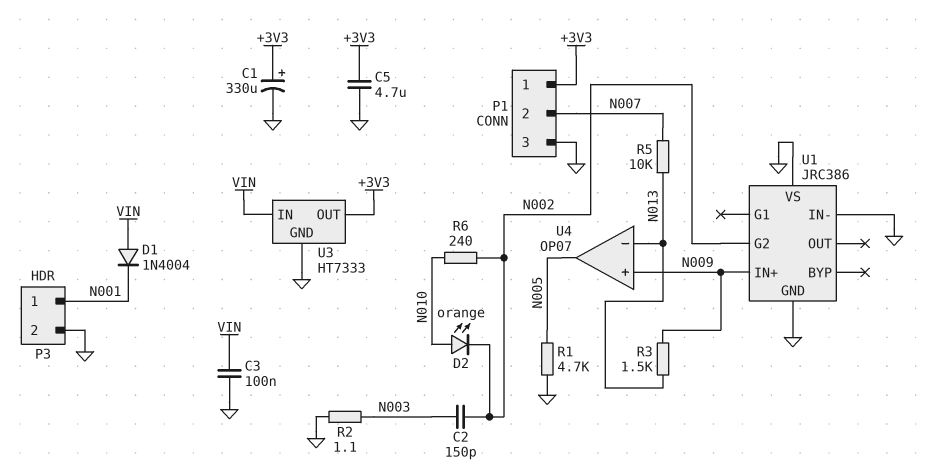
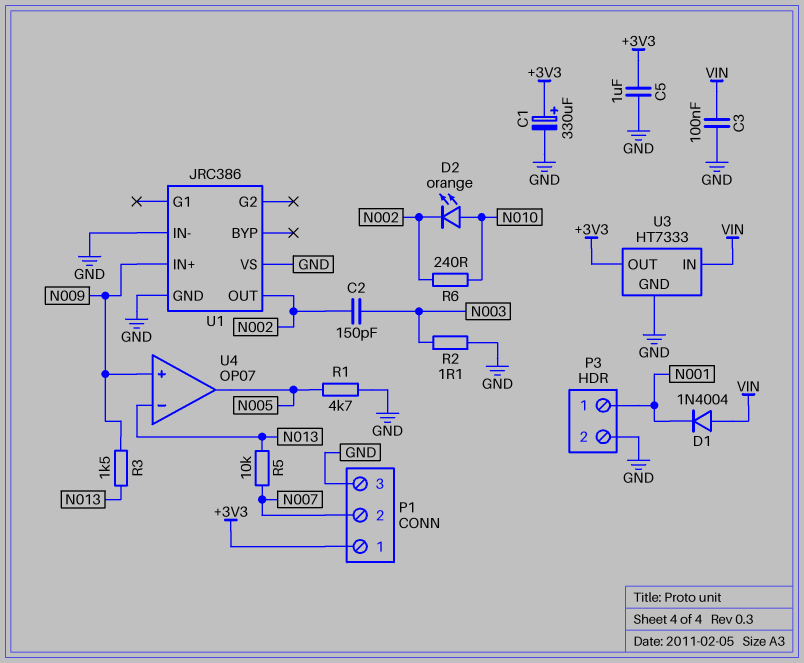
C5: 4.7uF (+3V3, GND) -> 1uF (+3V3, GND)
U1 pin G2: N002 -> none
U1 pin OUT: none -> N002

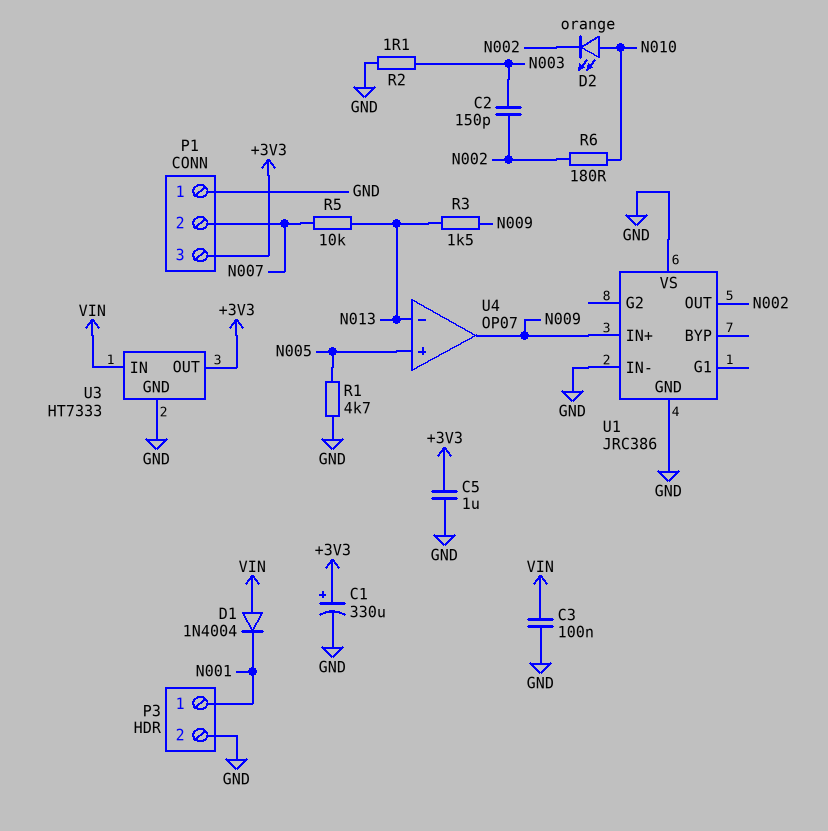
P1 pin 1: +3V3 -> GND
P1 pin 3: GND -> +3V3
R6: 240 (N002, N010) -> 180 (N002, N010)
U4 pin in+: N009 -> N005
U4 pin out: N005 -> N009

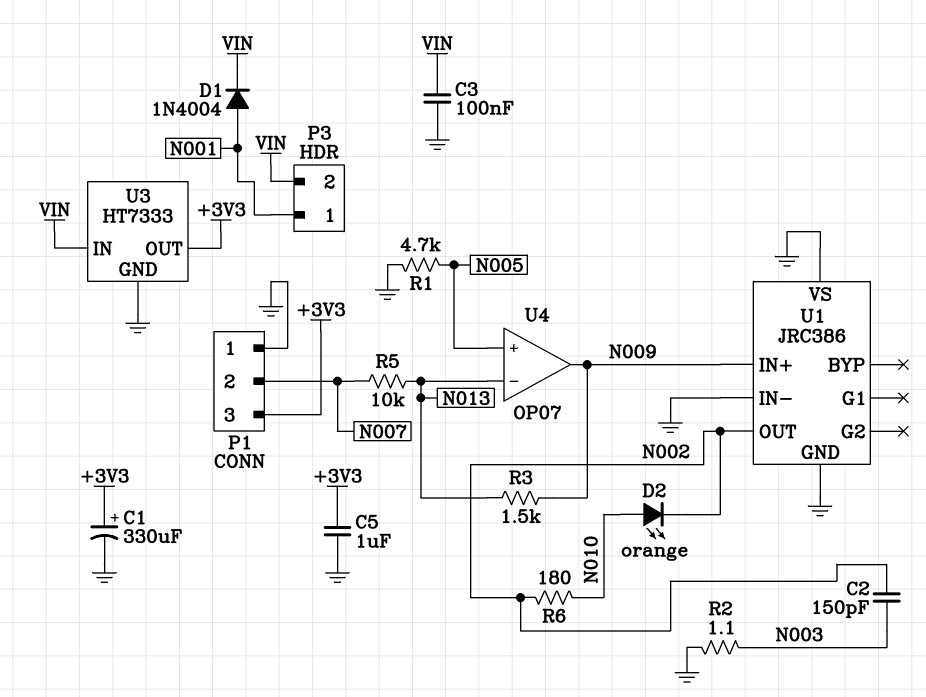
D1: diode 1N4004 (A VIN, K N001) -> diode 1N4004 (A N001, K VIN)
P3 pin 2: GND -> VIN

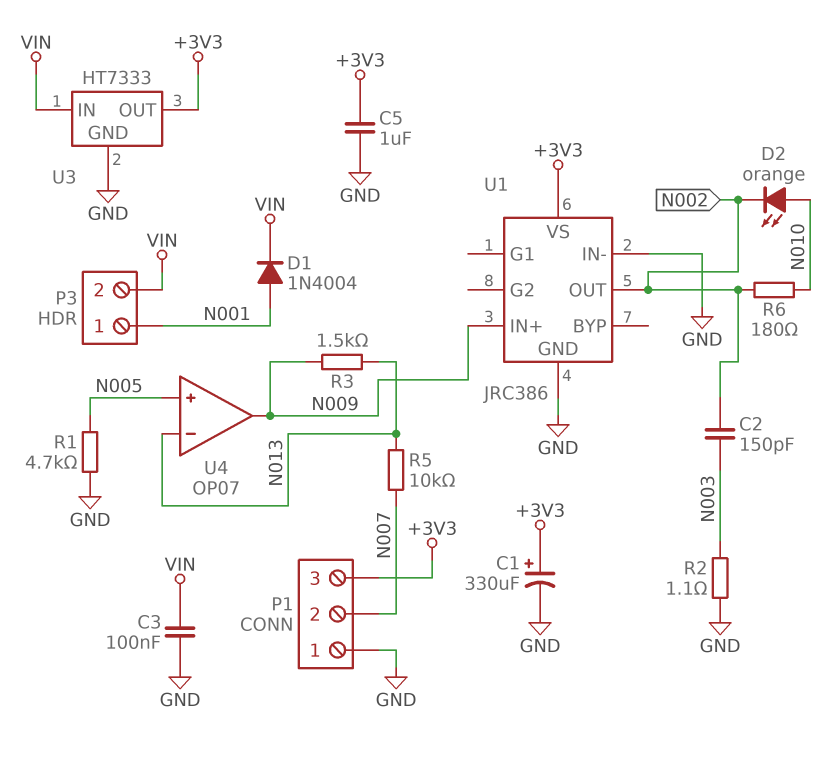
U1 pin VS: GND -> +3V3

